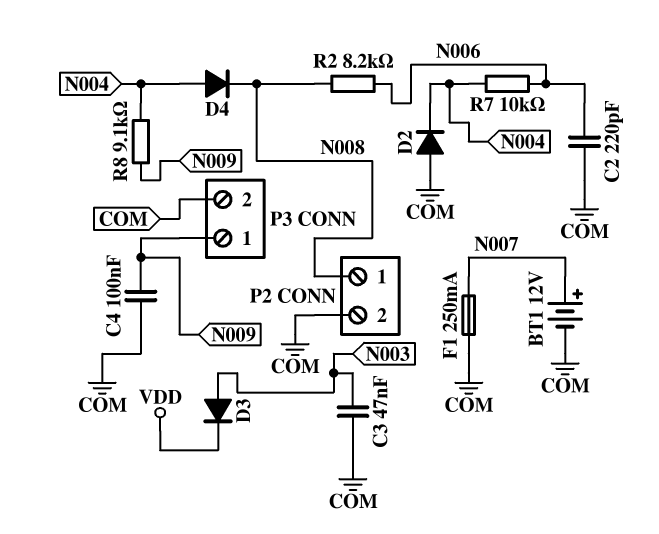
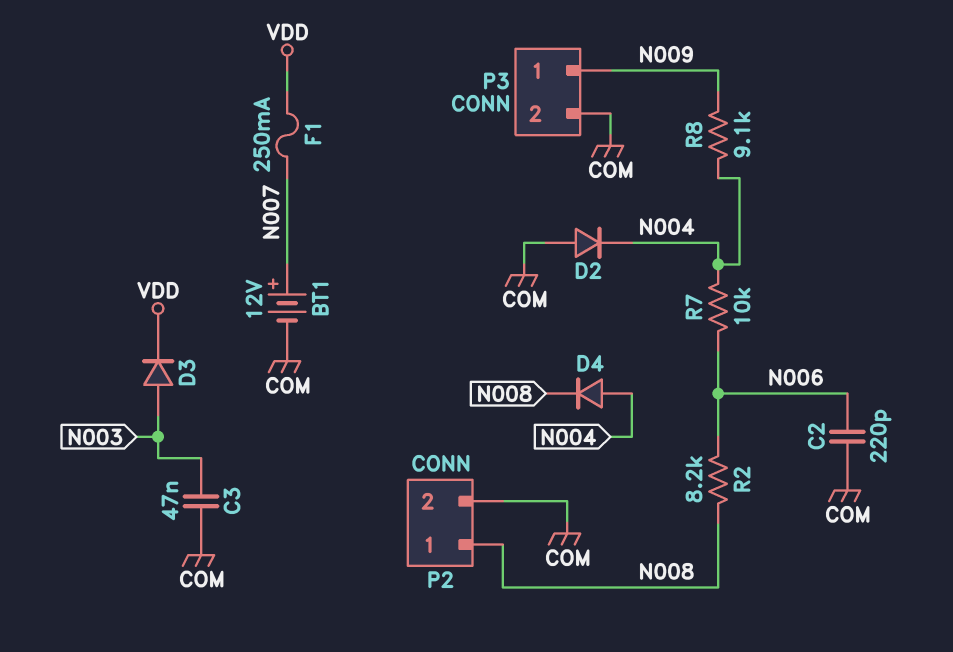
C4: 100nF (COM, N009) -> none
F1: 250mA (COM, N007) -> 250mA (N007, VDD)

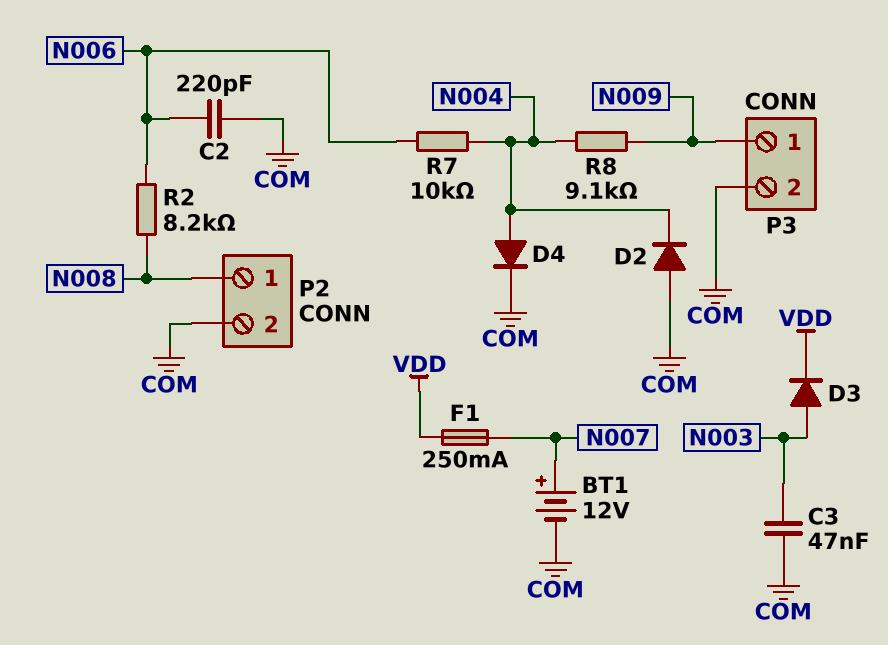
D4: diode (A N004, K N008) -> diode (A N004, K COM)

